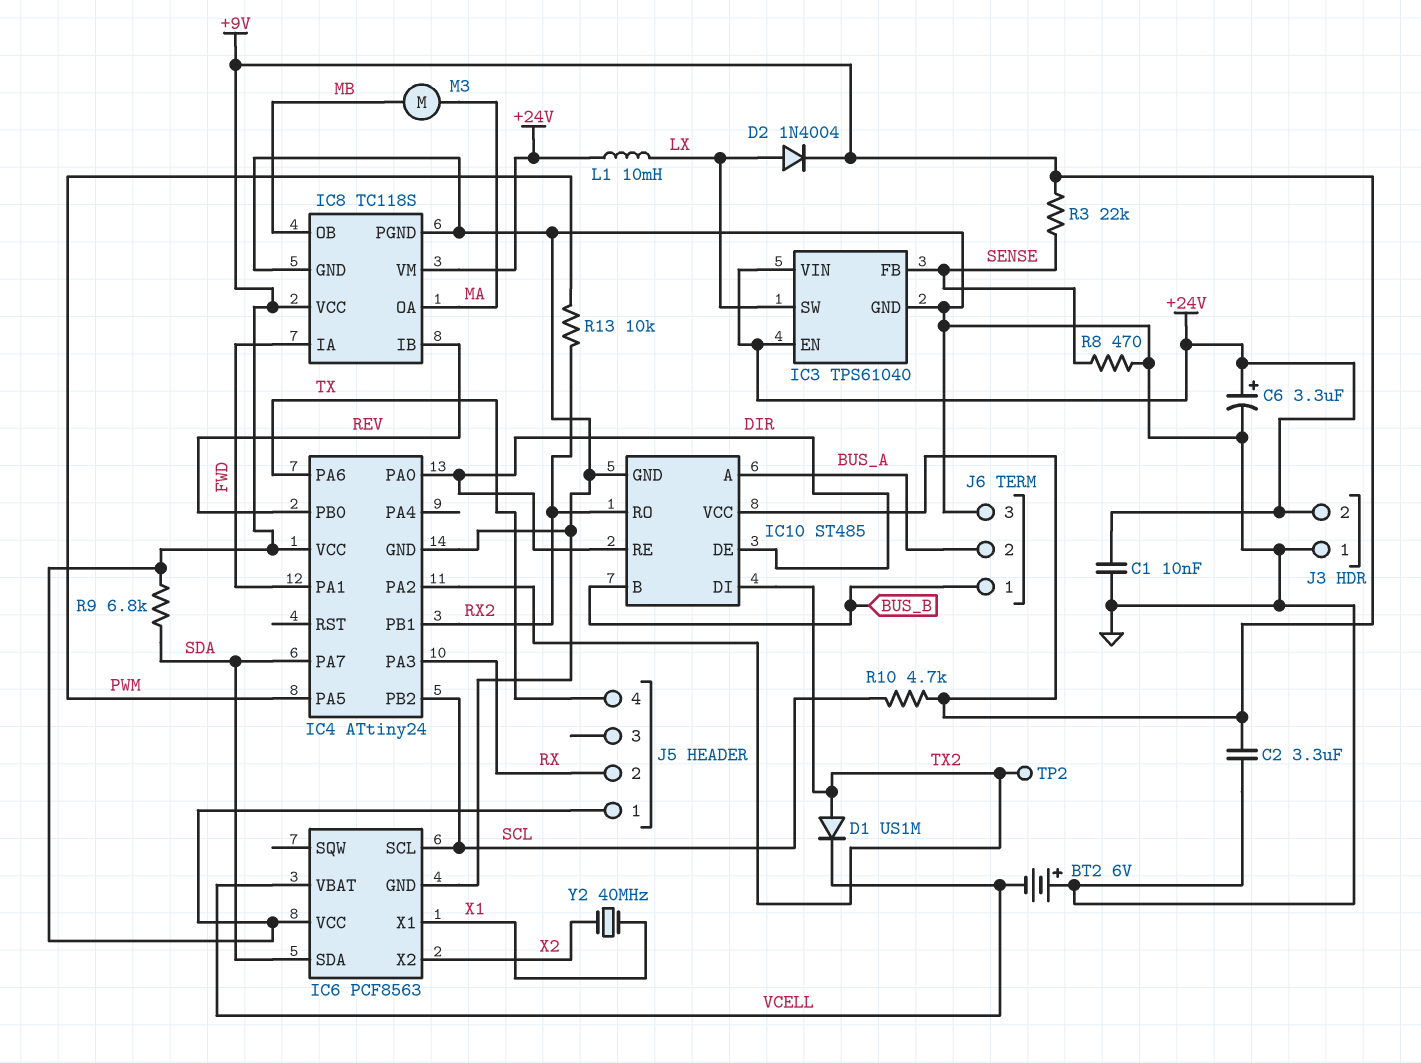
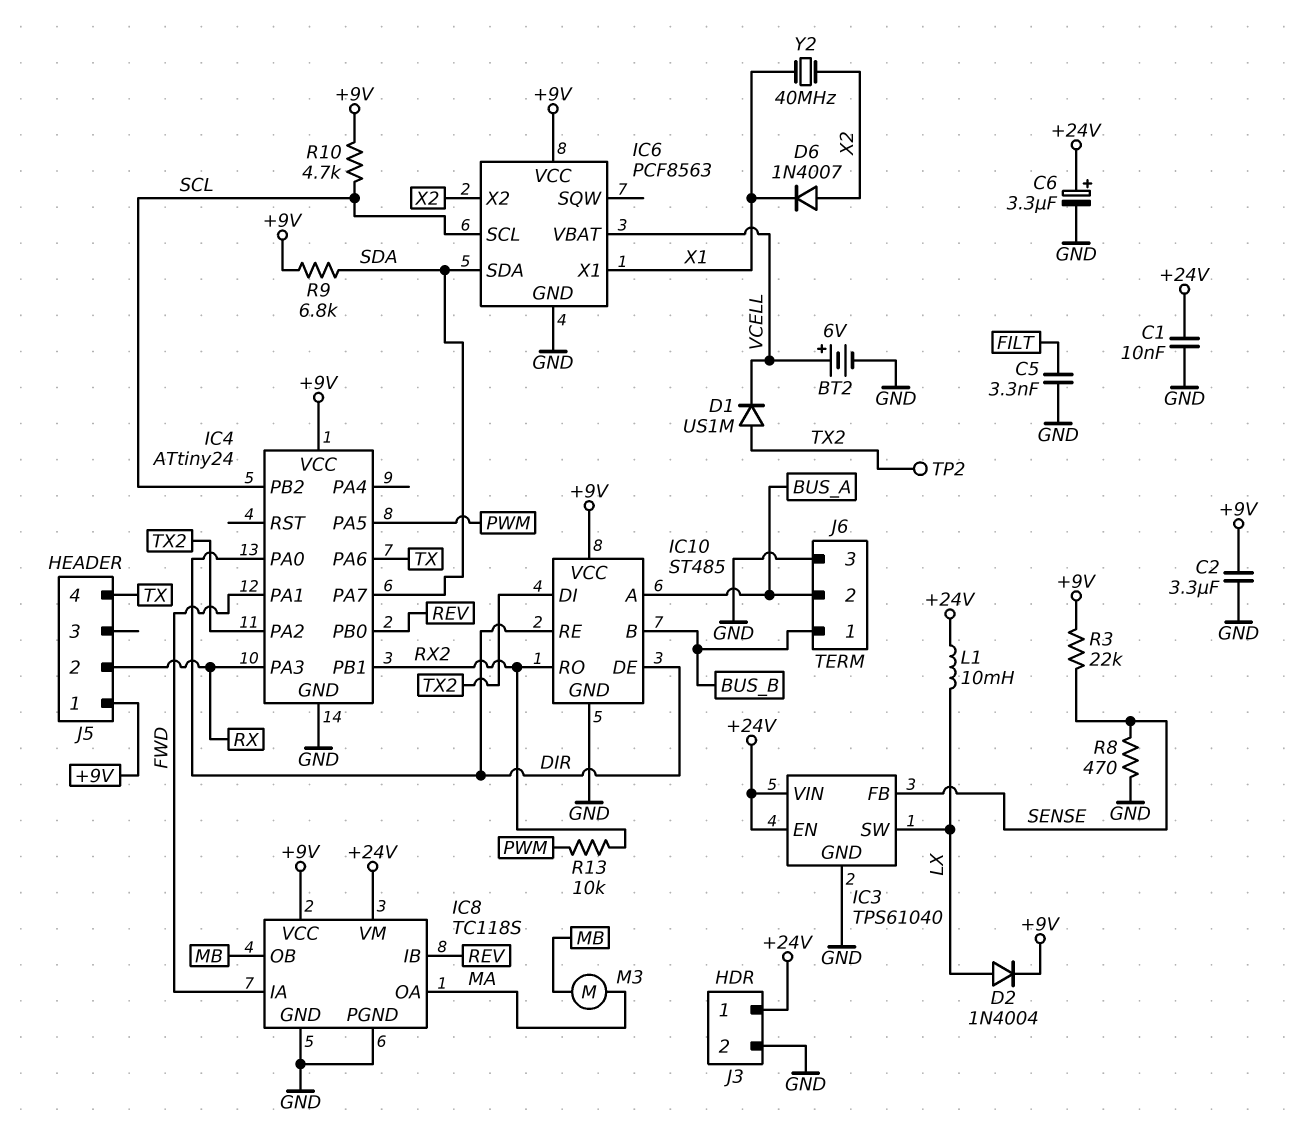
BT2: 6V (plus GND, minus VCELL) -> 6V (plus VCELL, minus GND)
C5: none -> 3.3nF (FILT, GND)
D6: none -> diode 1N4007 (A X2, K X1)
J3 pin 1: GND -> +24V
J3 pin 2: +24V -> GND

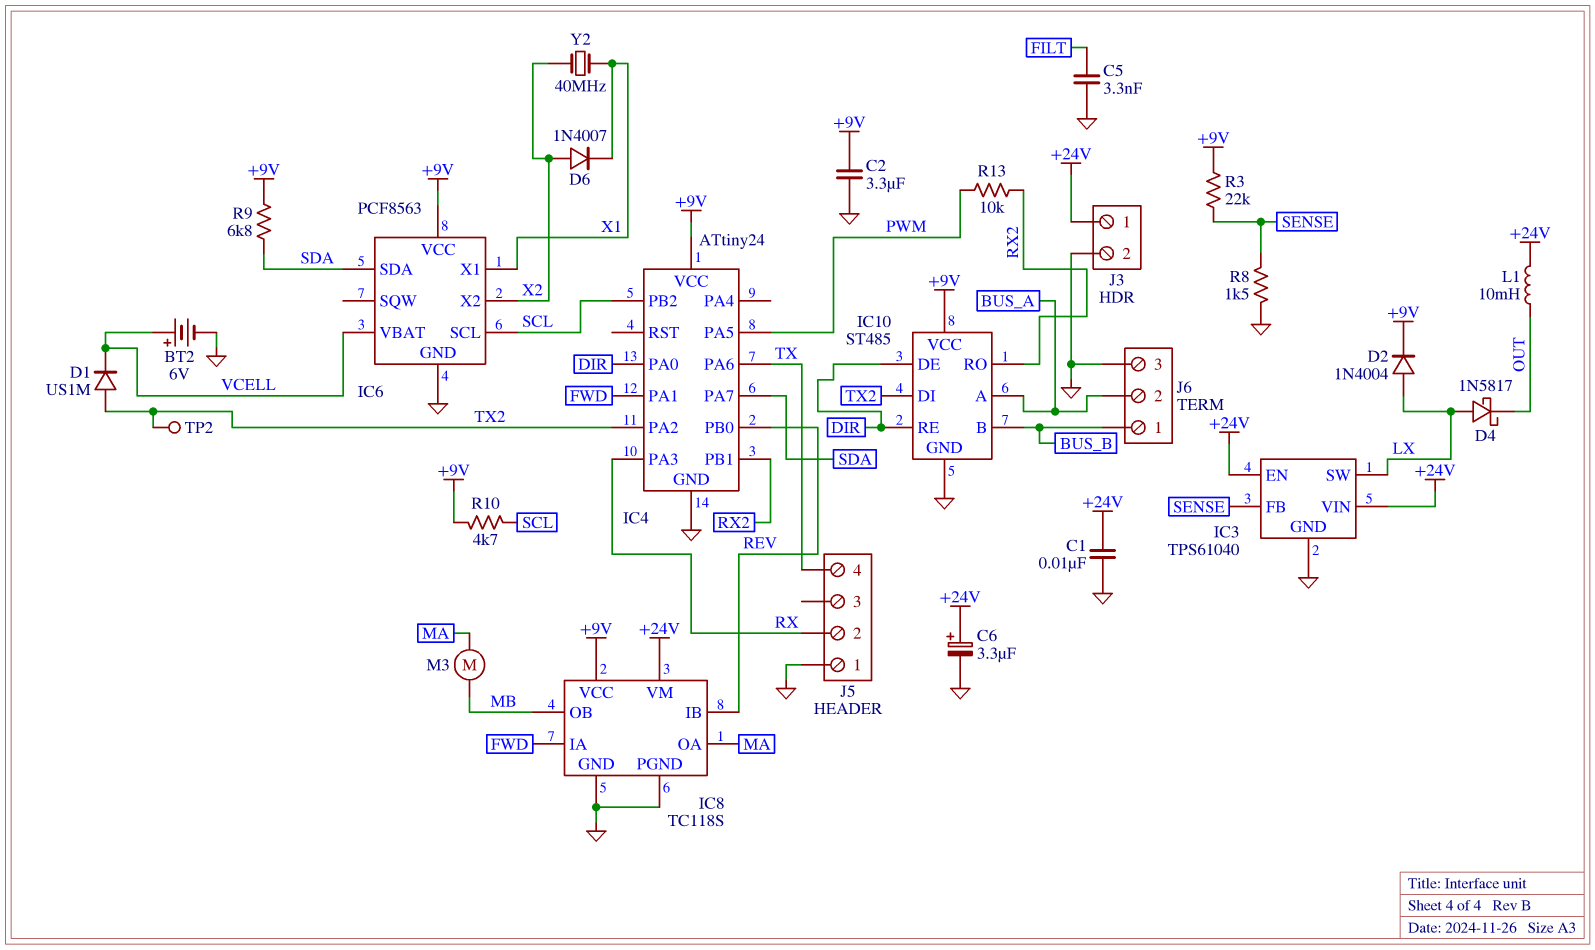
D4: none -> schottky 1N5817 (A LX, K OUT)
J5 pin 1: +9V -> GND
L1: 10mH (+24V, LX) -> 10mH (+24V, OUT)
R8: 470 (GND, SENSE) -> 1.5k (GND, SENSE)

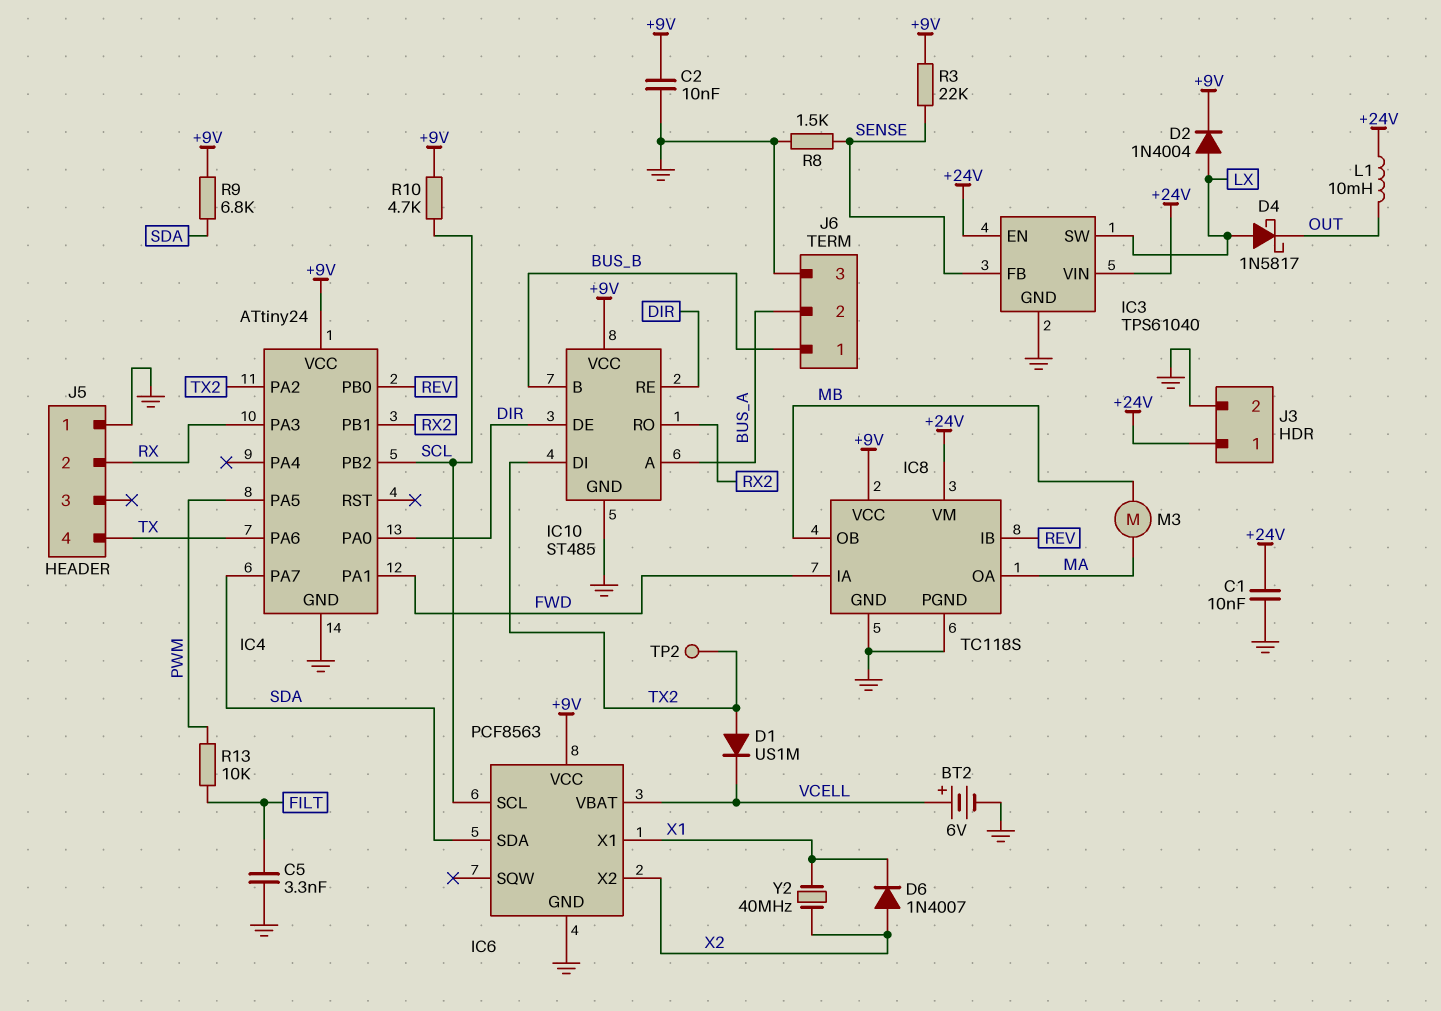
C2: 3.3uF (+9V, GND) -> 10nF (+9V, GND)
C6: 3.3uF (plus +24V, minus GND) -> none
R13: 10k (PWM, RX2) -> 10k (FILT, PWM)

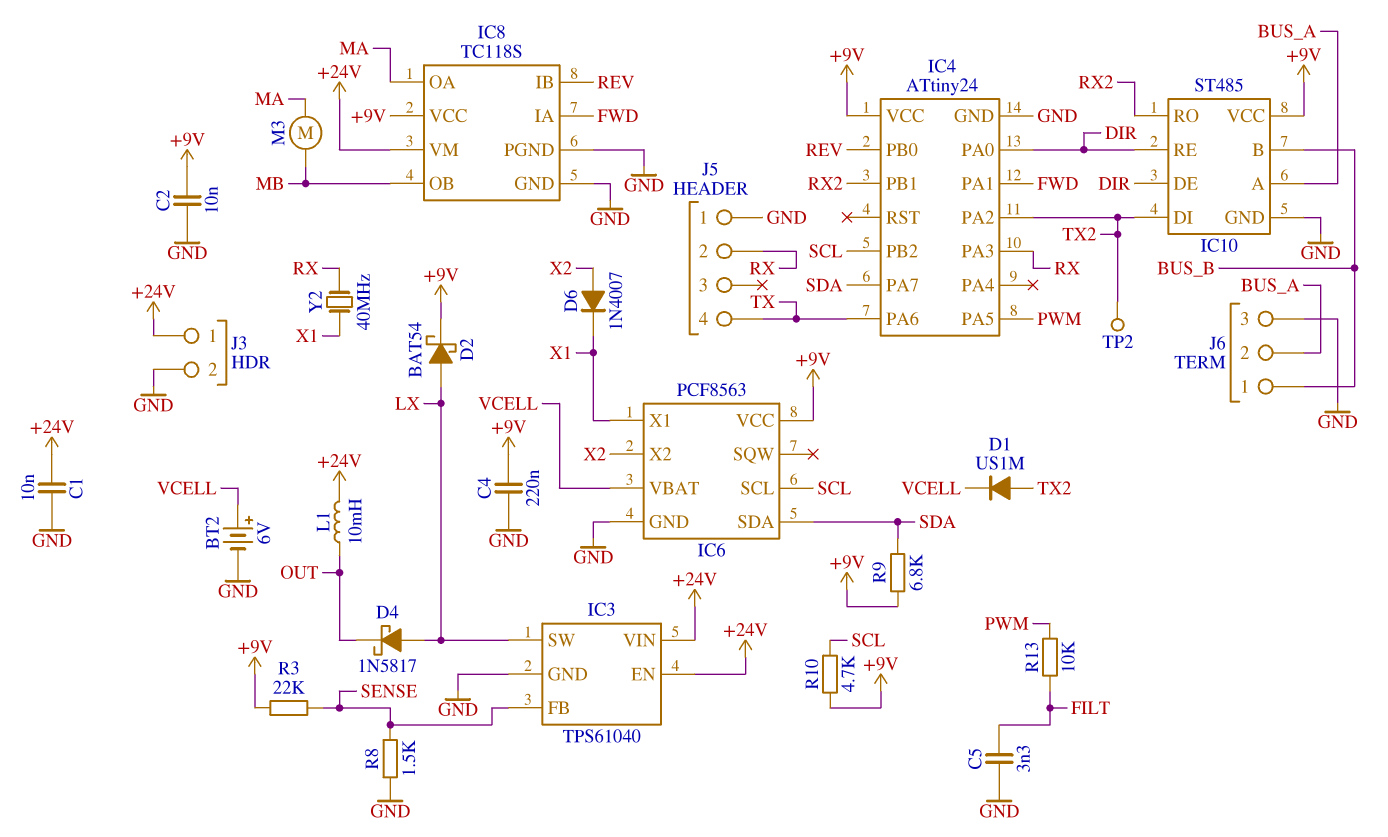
C4: none -> 220nF (+9V, GND)
D2: diode 1N4004 (A LX, K +9V) -> schottky BAT54 (A LX, K +9V)
Y2: 40MHz (X1, X2) -> 40MHz (RX, X1)

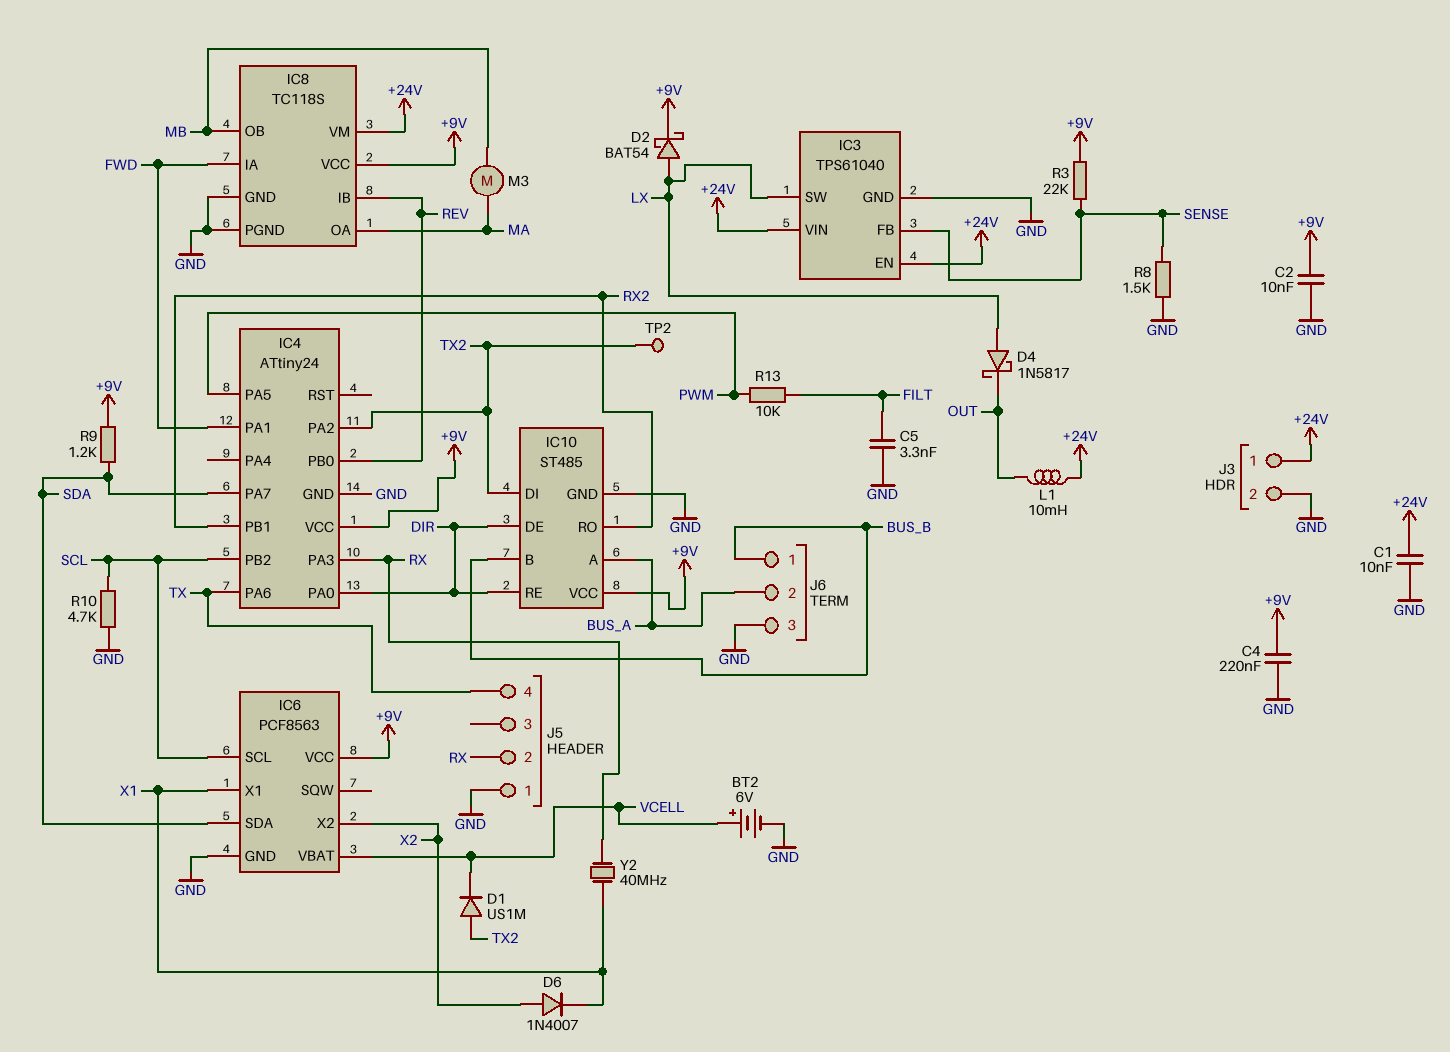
R9: 6.8k (+9V, SDA) -> 1.2k (+9V, SDA)
R10: 4.7k (+9V, SCL) -> 4.7k (GND, SCL)

